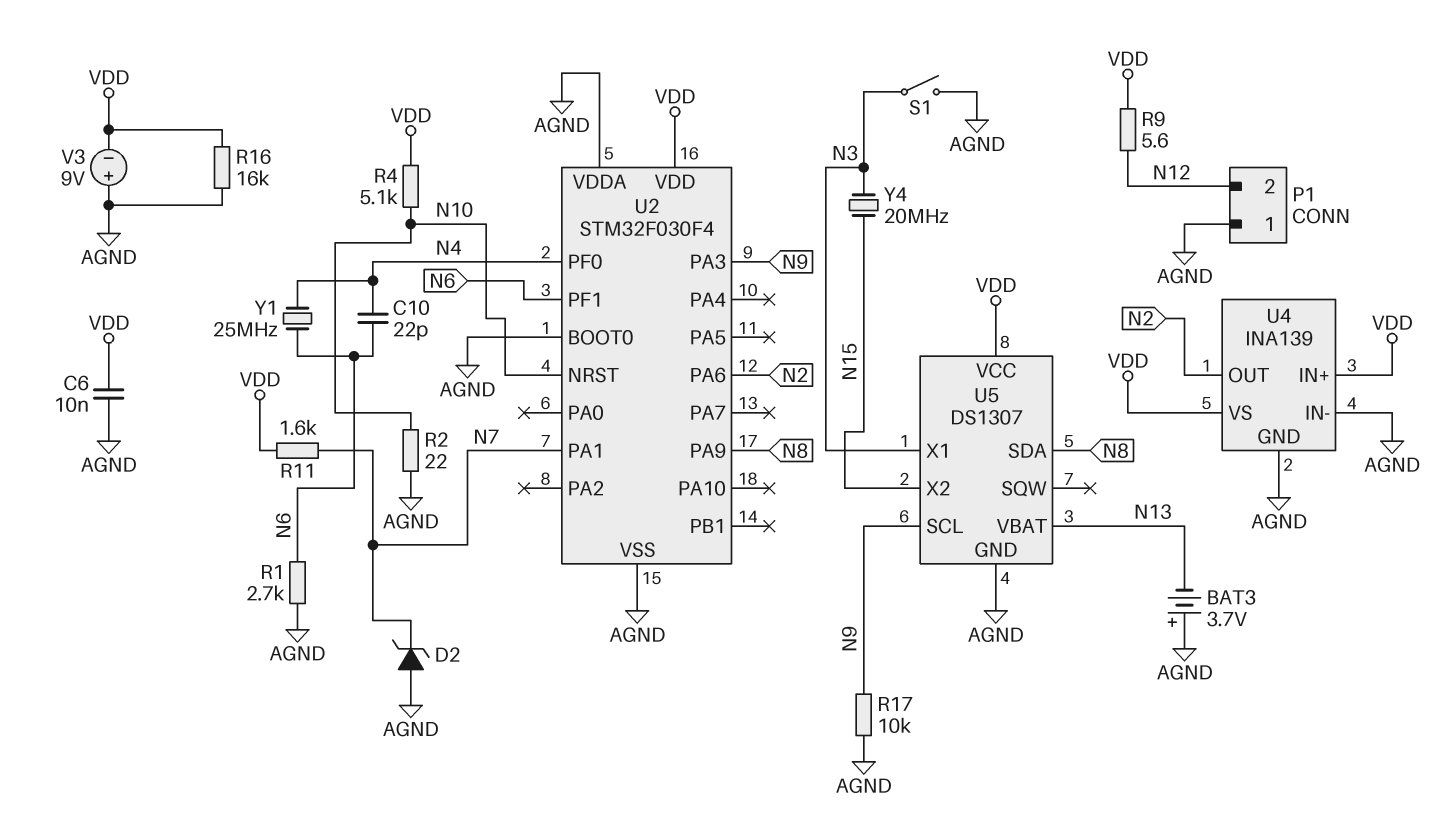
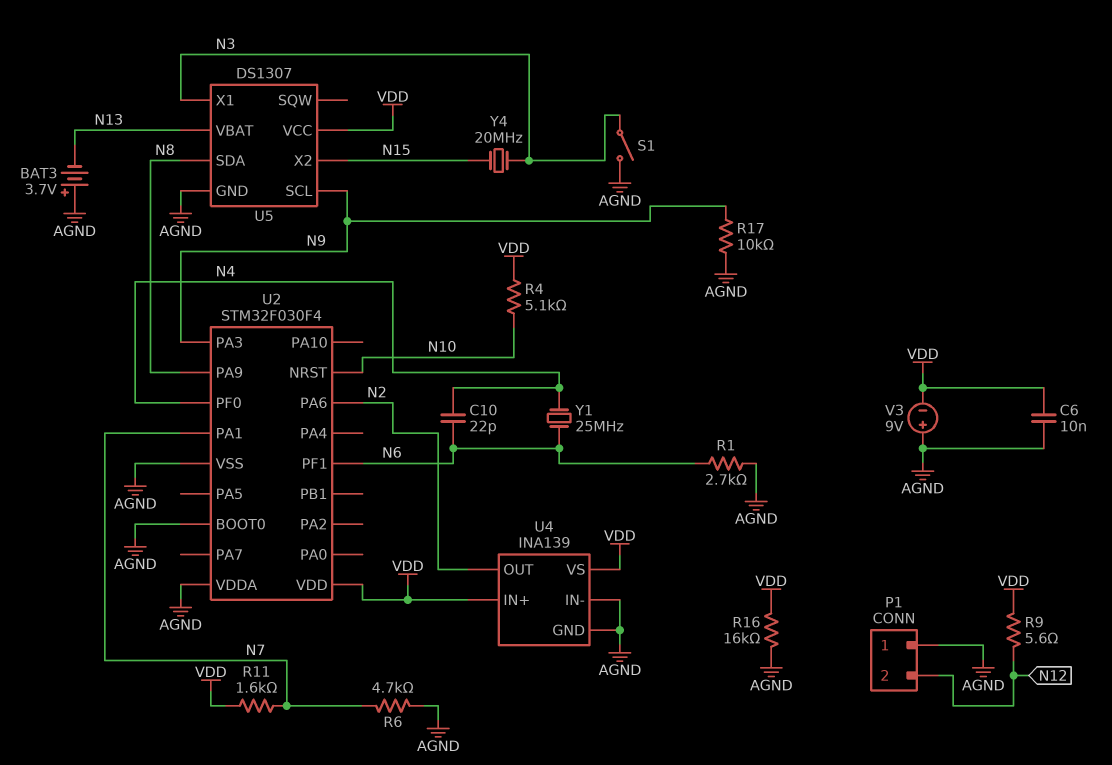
D2: zener (A AGND, K N7) -> none
R2: 22 (AGND, N10) -> none
R6: none -> 4.7k (AGND, N7)

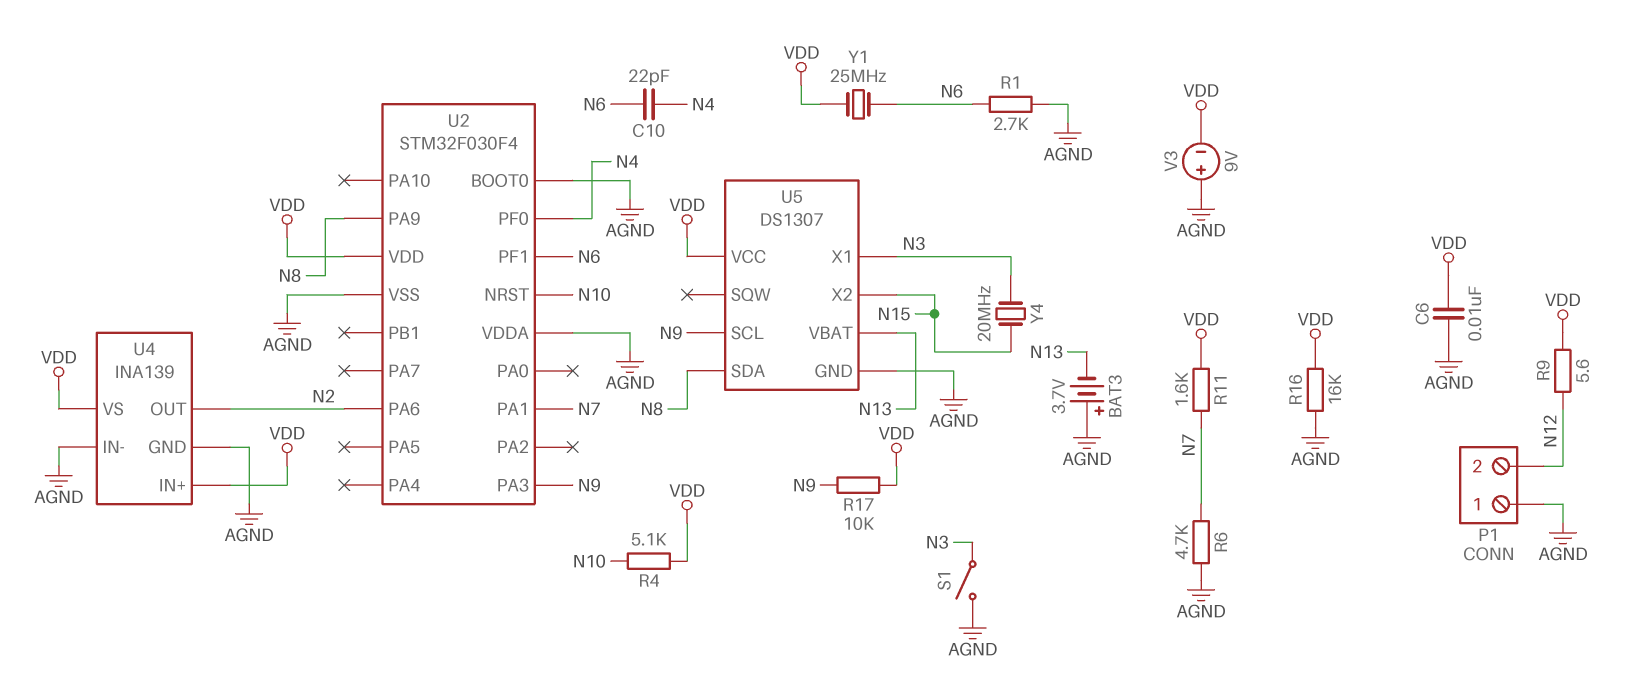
R17: 10k (AGND, N9) -> 10k (N9, VDD)
Y1: 25MHz (N4, N6) -> 25MHz (N6, VDD)

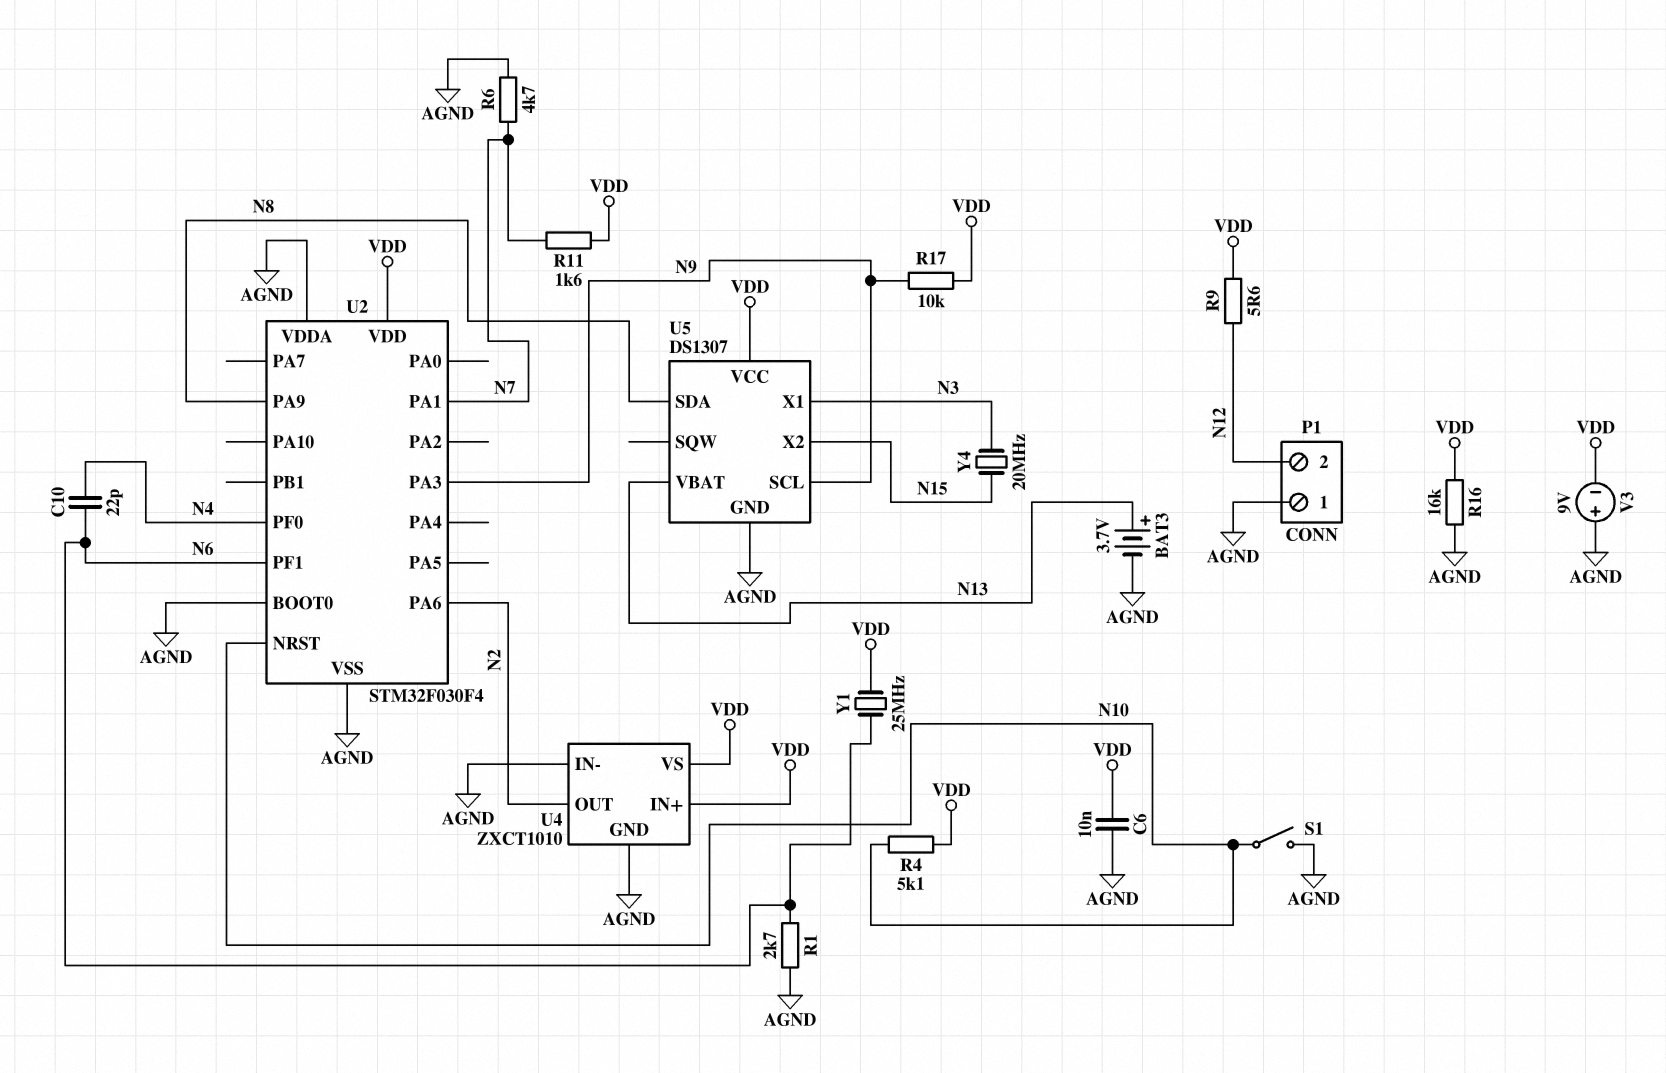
BAT3: 3.7V (plus AGND, minus N13) -> 3.7V (plus N13, minus AGND)
S1: switch (AGND, N3) -> switch (AGND, N10)
U4: INA139 -> ZXCT1010

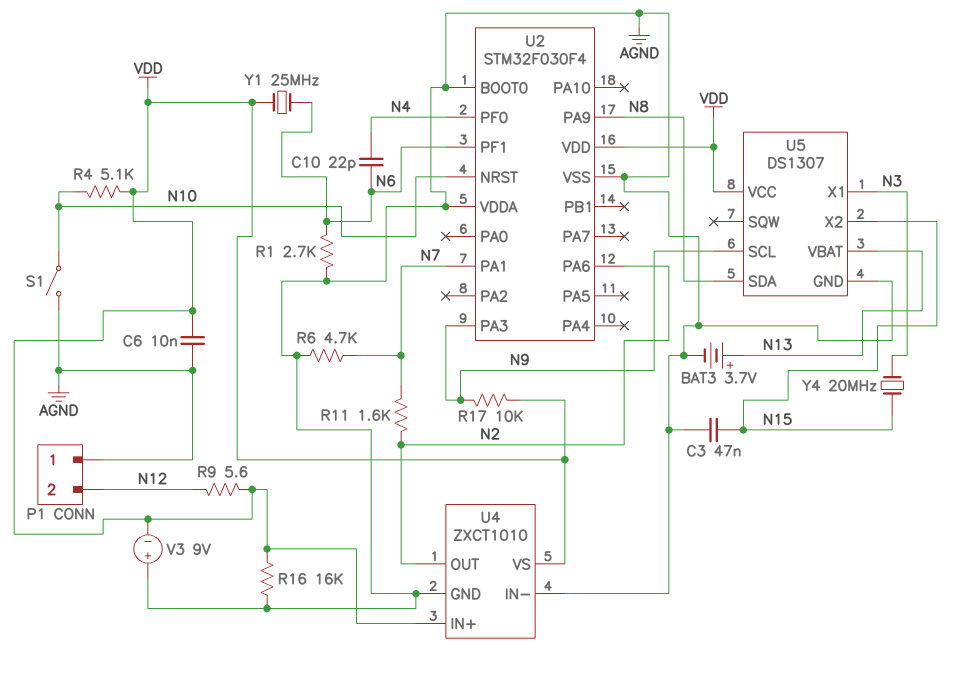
C3: none -> 47nF (AGND, N15)
R11: 1.6k (N7, VDD) -> 1.6k (N2, N7)

